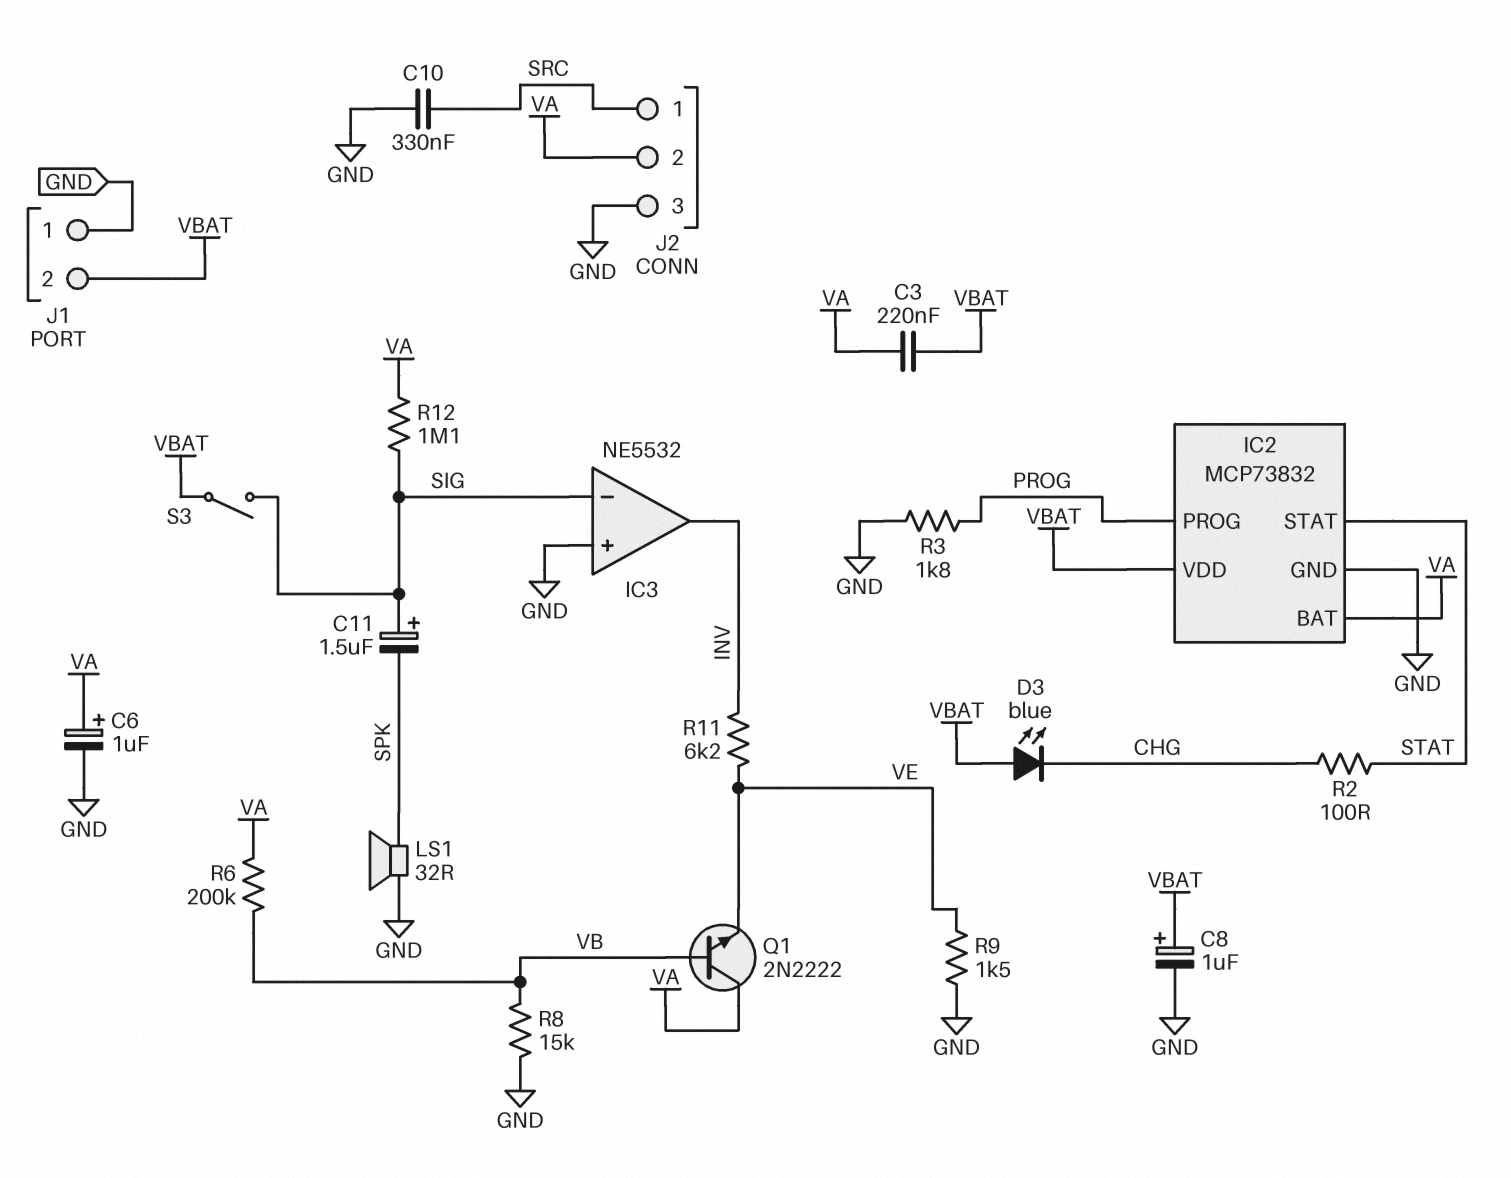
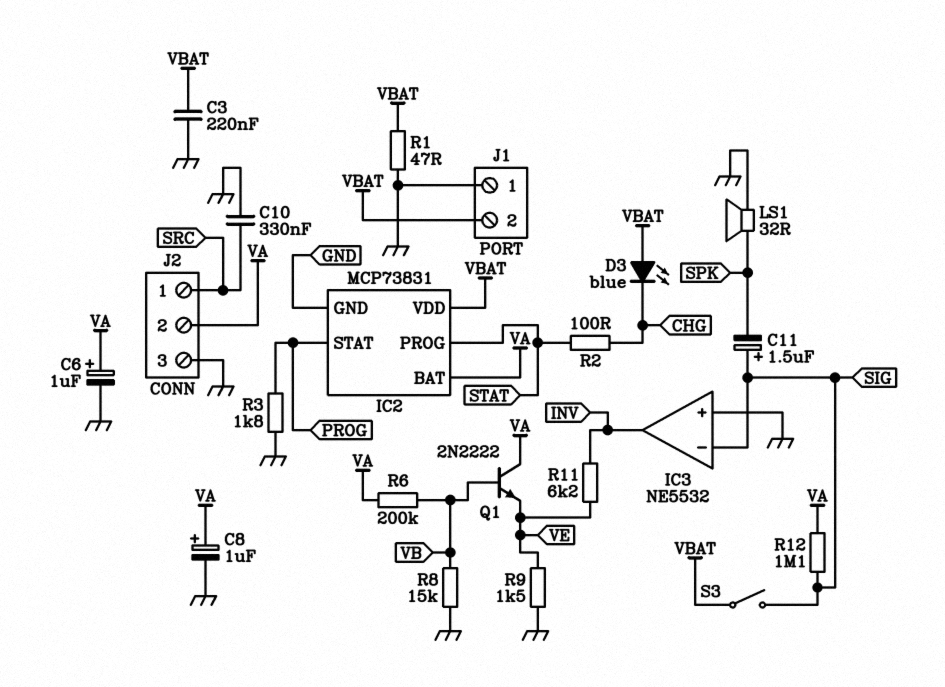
C3: 220nF (VA, VBAT) -> 220nF (GND, VBAT)
C8: 1uF (plus VBAT, minus GND) -> 1uF (plus VA, minus GND)
IC2: MCP73832 -> MCP73831
IC2 pin PROG: PROG -> STAT
IC2 pin STAT: STAT -> PROG
R1: none -> 47 (GND, VBAT)

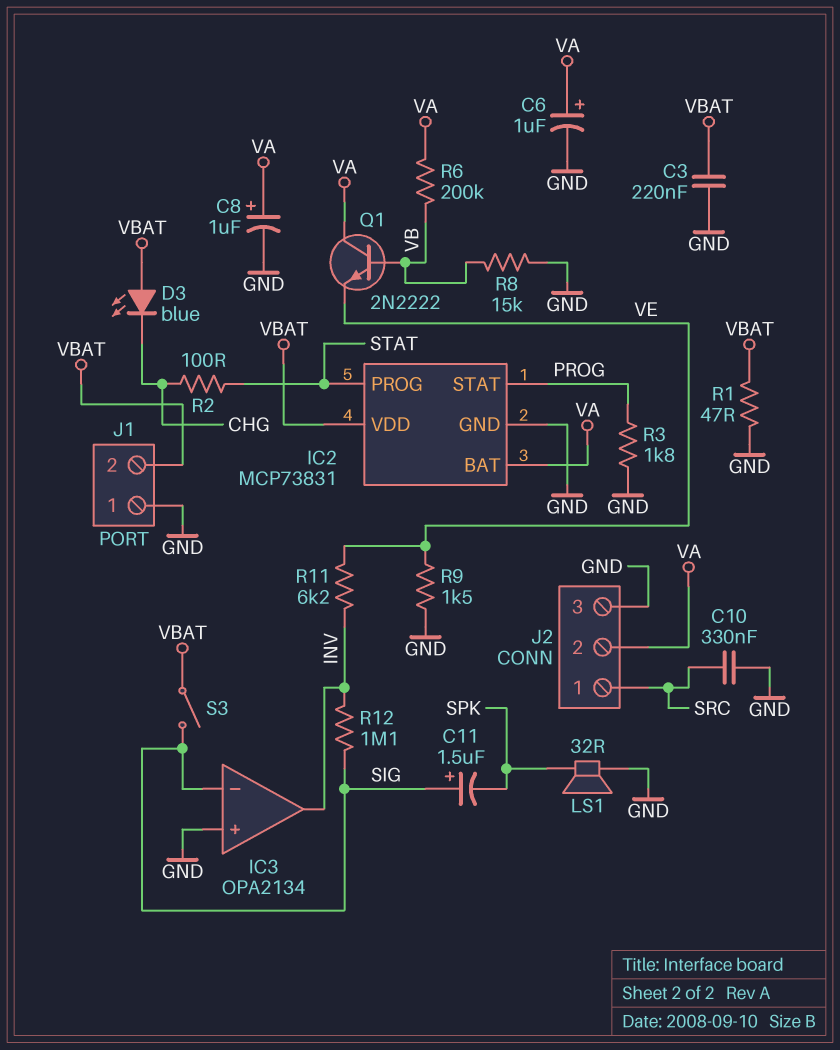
IC3: NE5532 -> OPA2134
R12: 1.1M (SIG, VA) -> 1.1M (INV, SIG)

